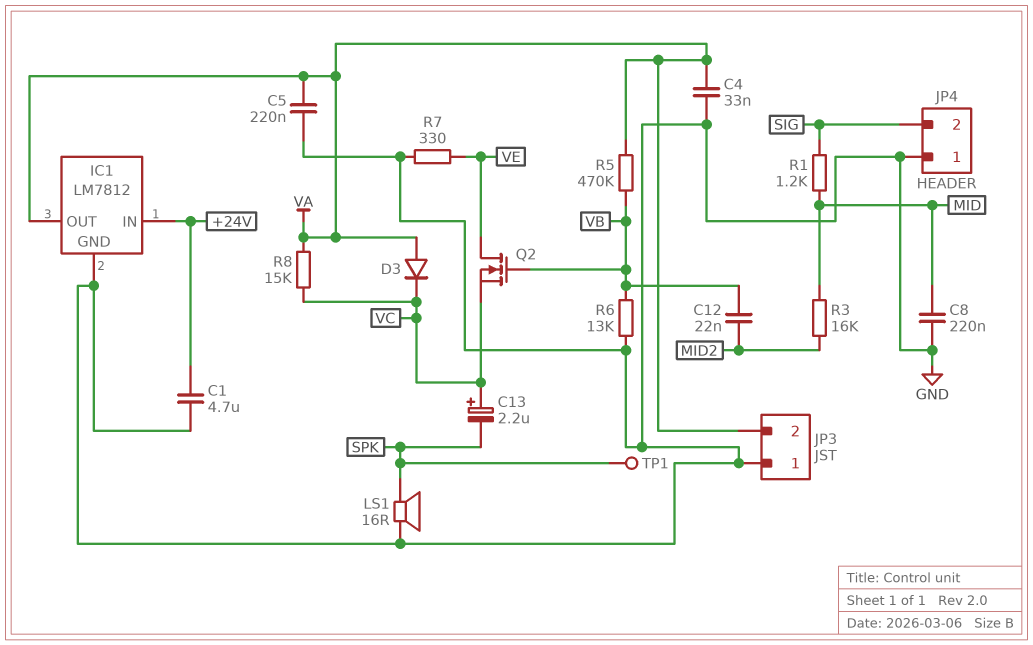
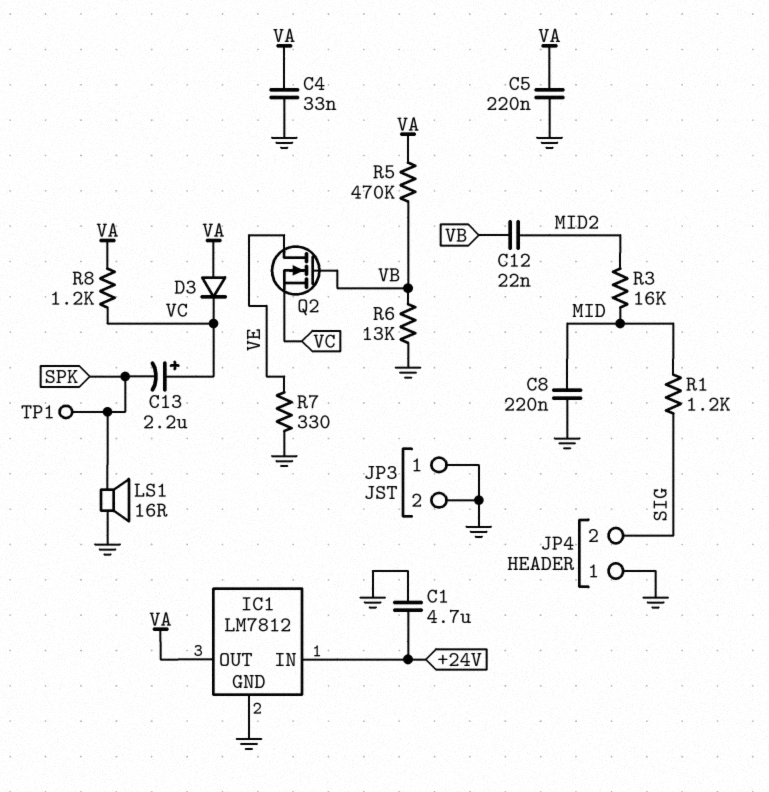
JP3 pin 2: VA -> GND
R8: 15k (VA, VC) -> 1.2k (VA, VC)

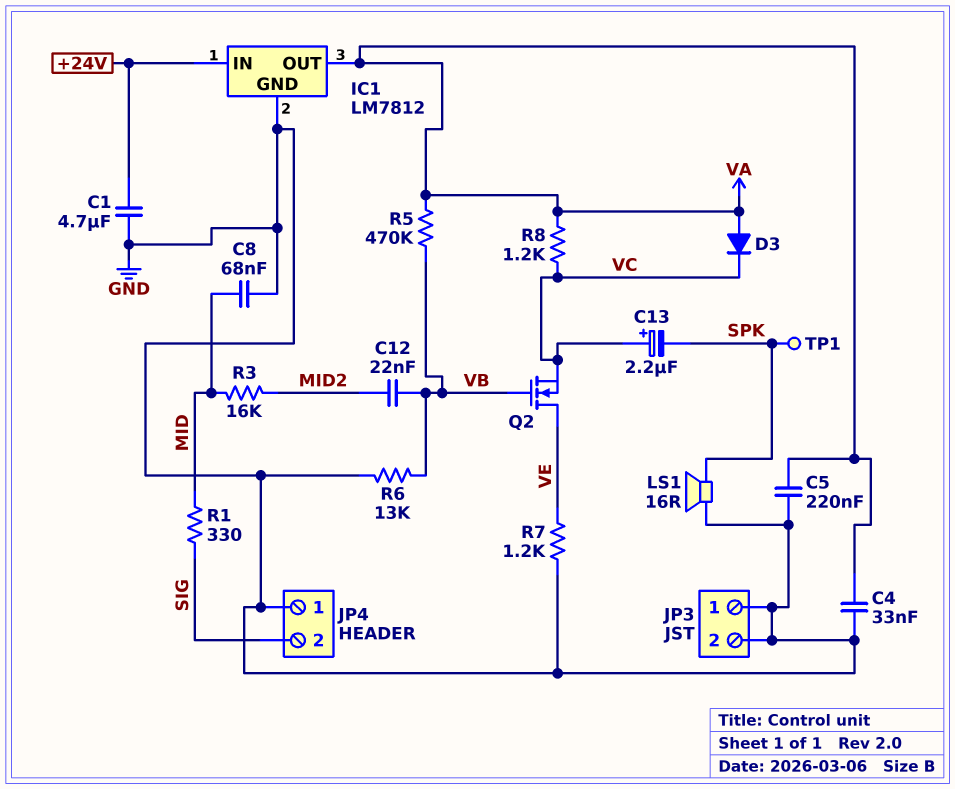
C8: 220nF (GND, MID) -> 68nF (GND, MID)
R1: 1.2k (MID, SIG) -> 330 (MID, SIG)
R7: 330 (GND, VE) -> 1.2k (GND, VE)

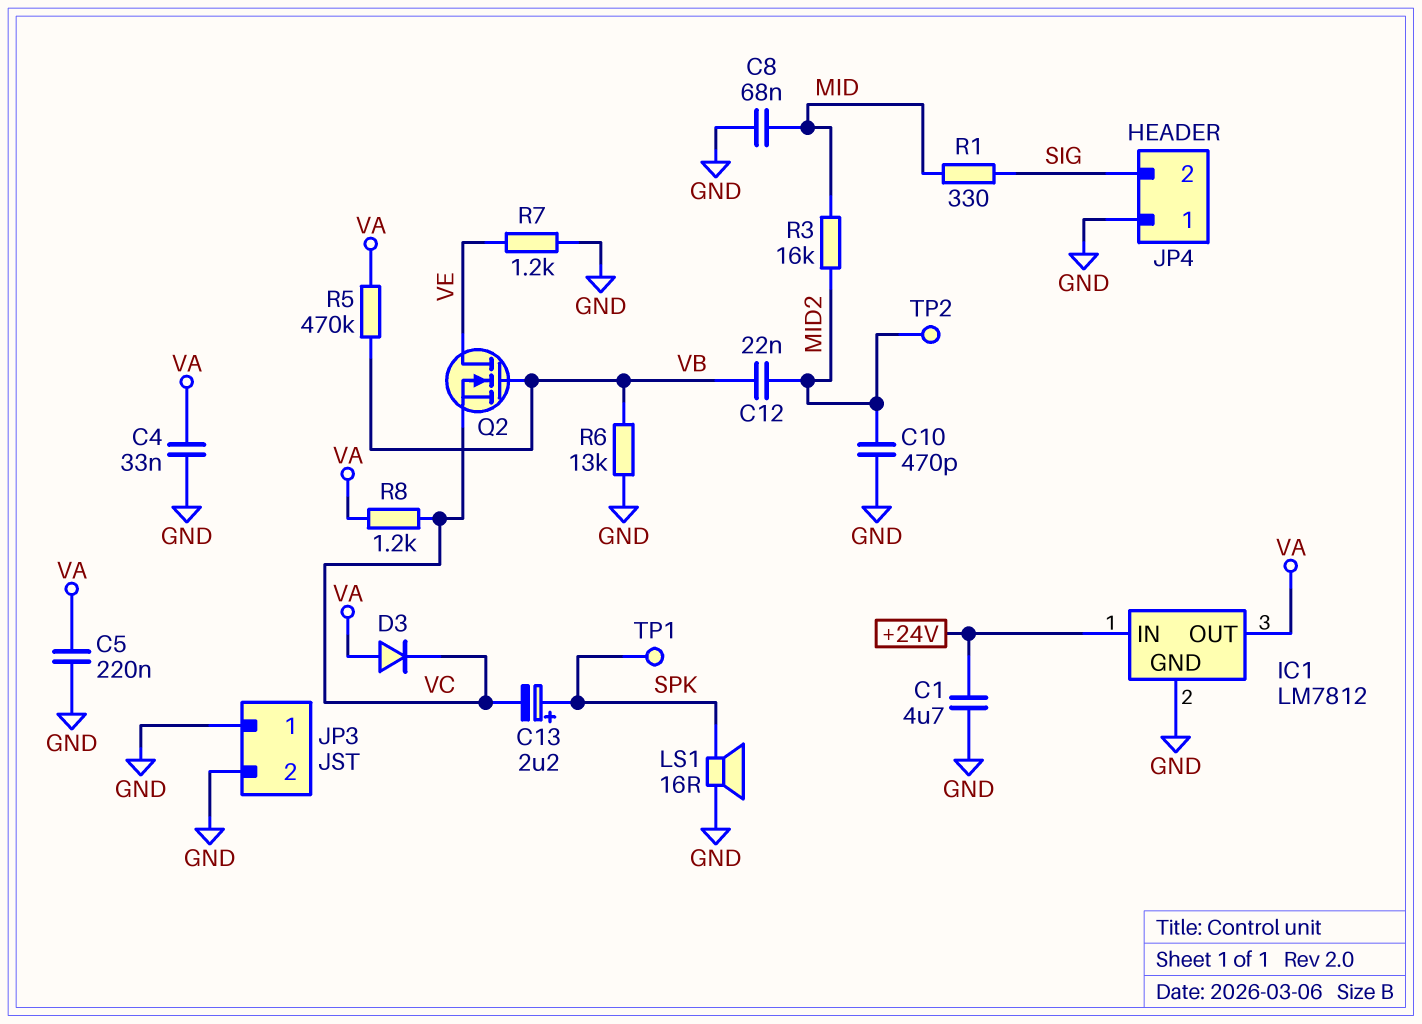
C10: none -> 470pF (GND, MID2)
C13: 2.2uF (plus VC, minus SPK) -> 2.2uF (plus SPK, minus VC)
TP2: none -> test point (MID2)

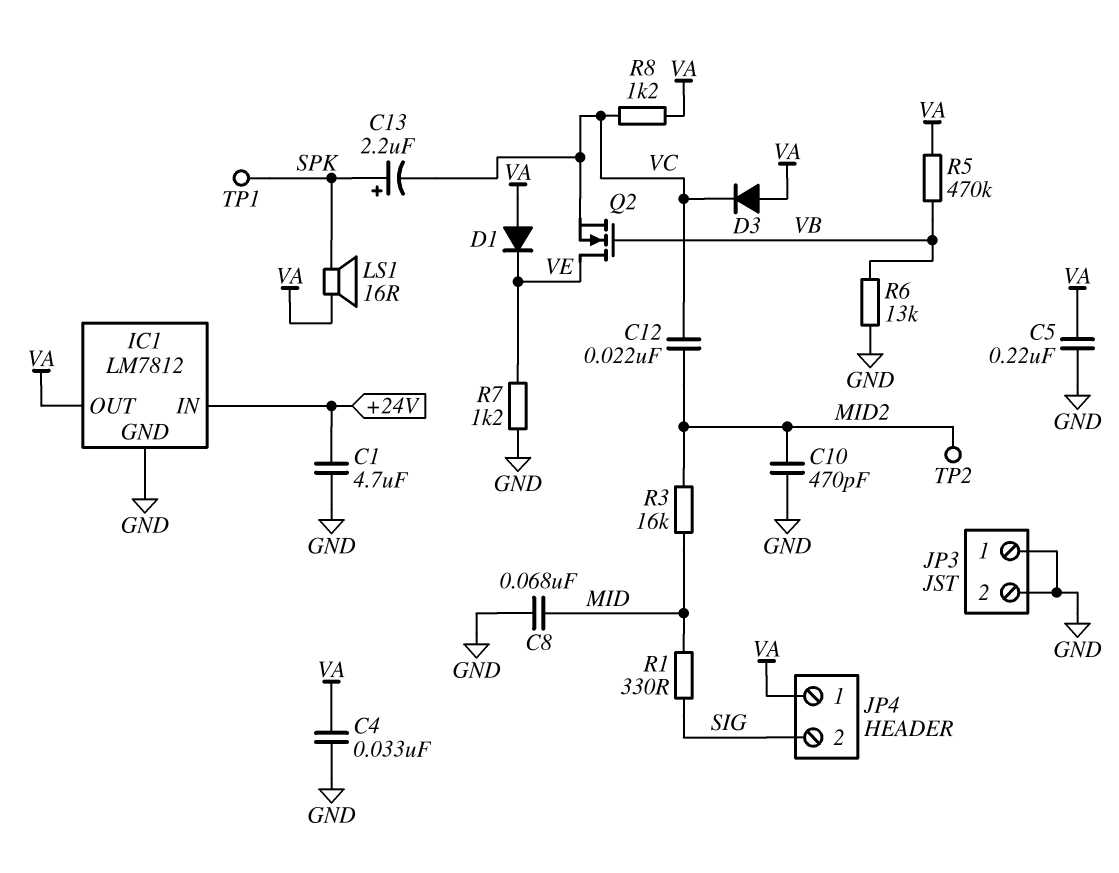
C12: 22nF (MID2, VB) -> 22nF (MID2, VC)
D1: none -> diode (A VA, K VE)
JP4 pin 1: GND -> VA
LS1: speaker 16R (GND, SPK) -> speaker 16R (SPK, VA)

